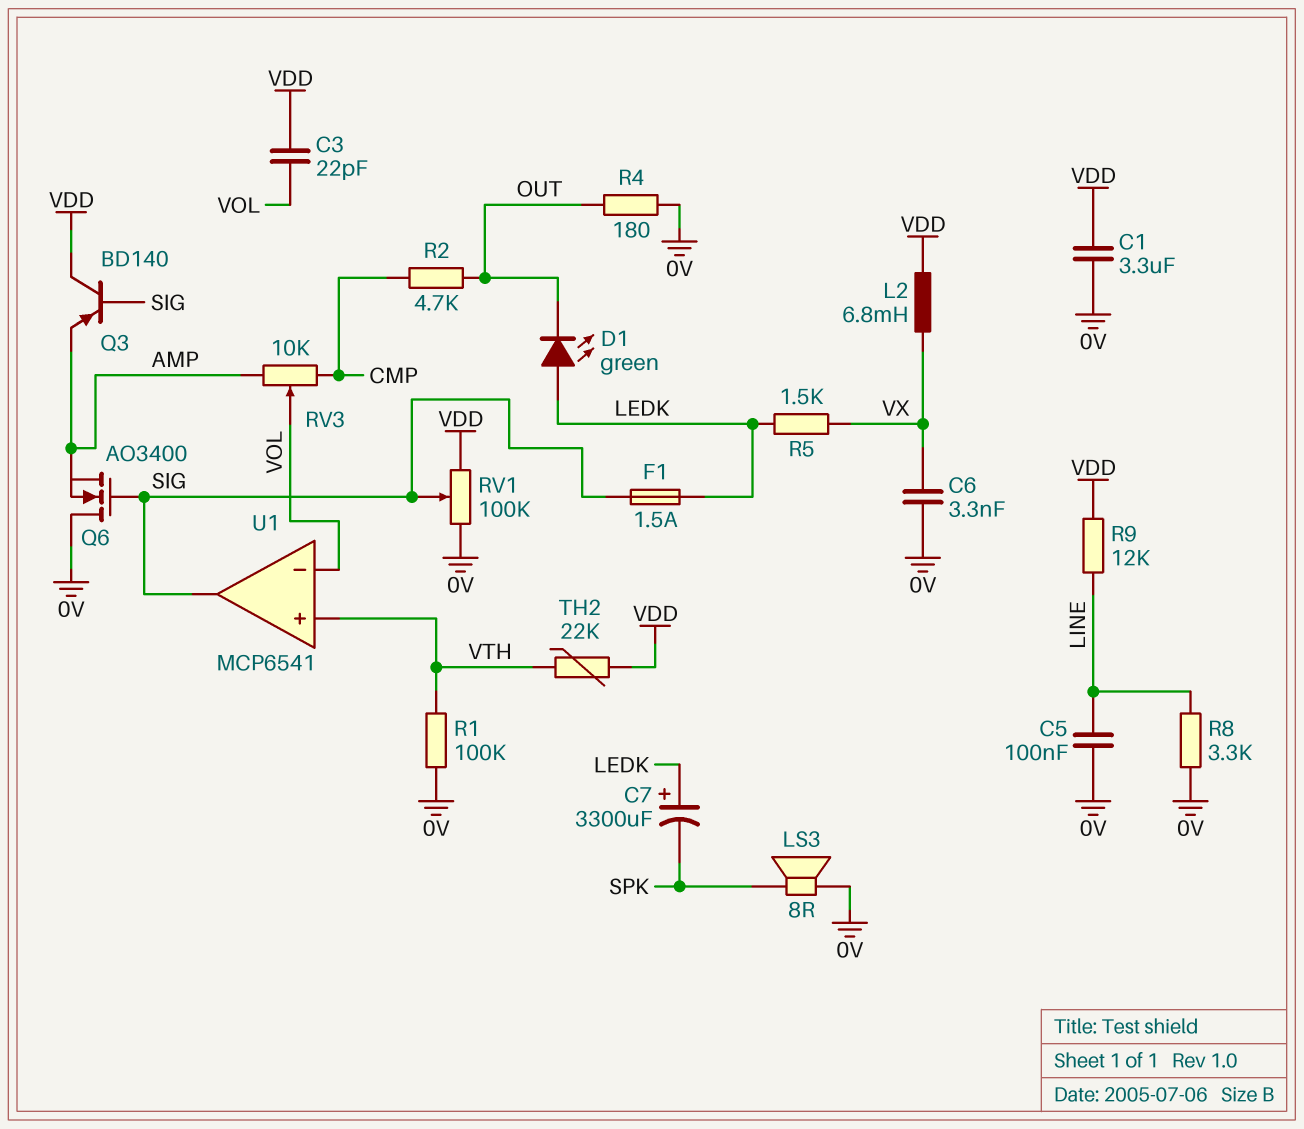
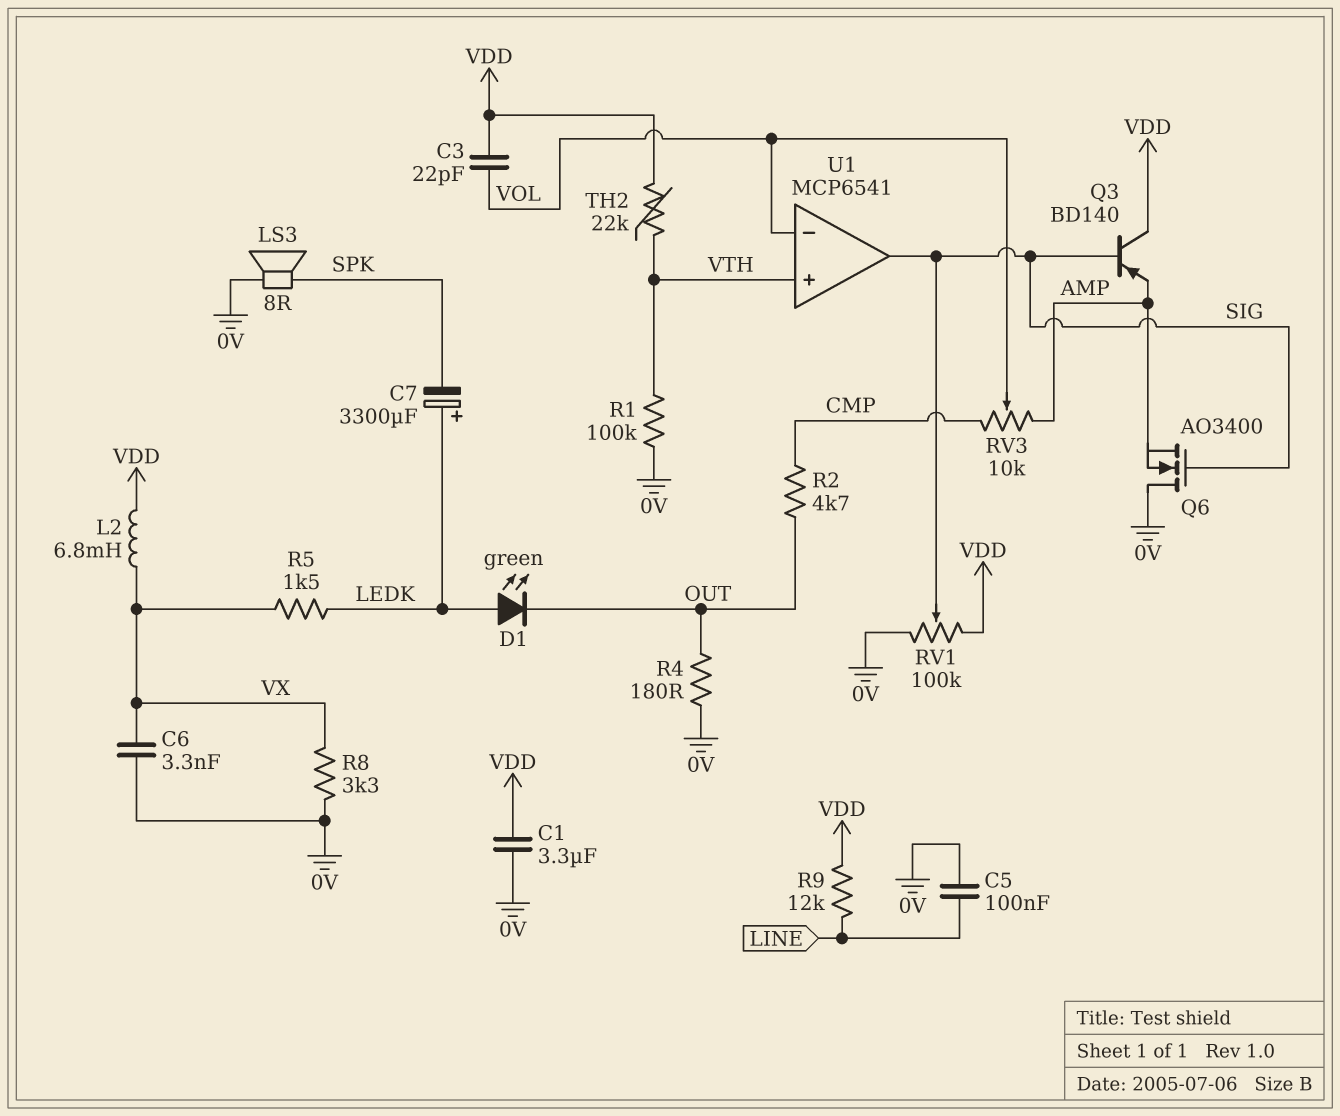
F1: 1.5A (LEDK, SIG) -> none
R8: 3.3k (0V, LINE) -> 3.3k (0V, VX)

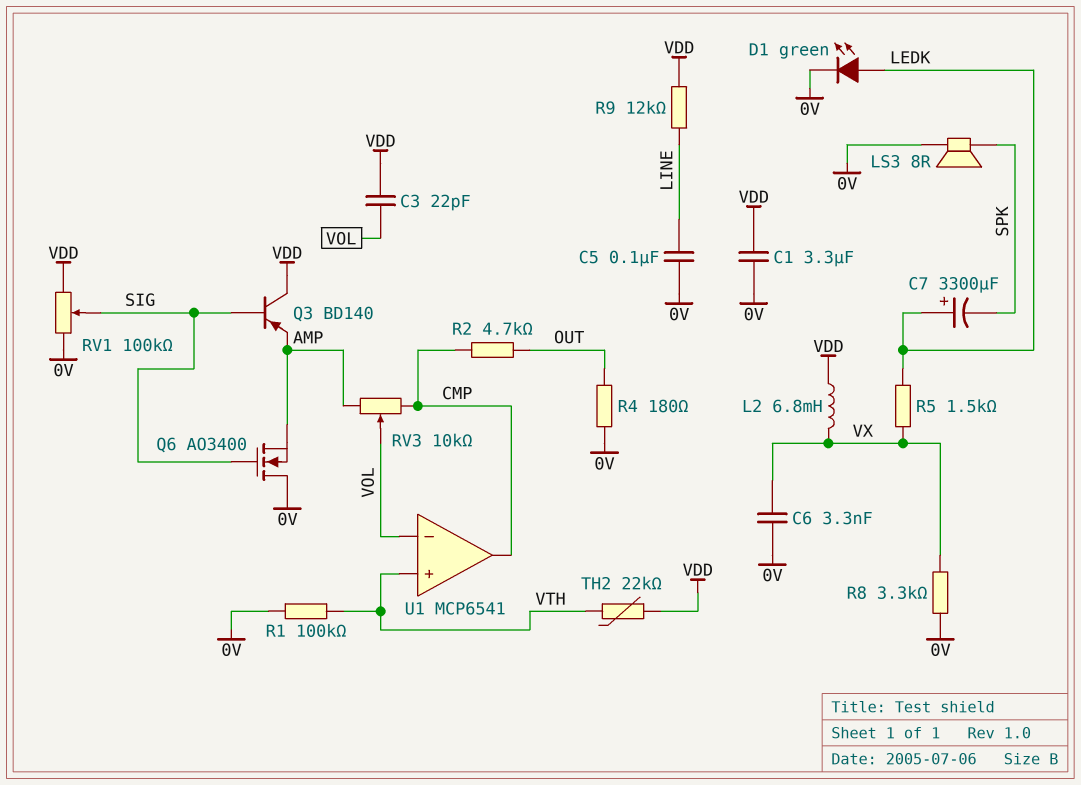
D1: LED green (A LEDK, K OUT) -> LED green (A LEDK, K 0V)
U1 pin out: SIG -> CMP

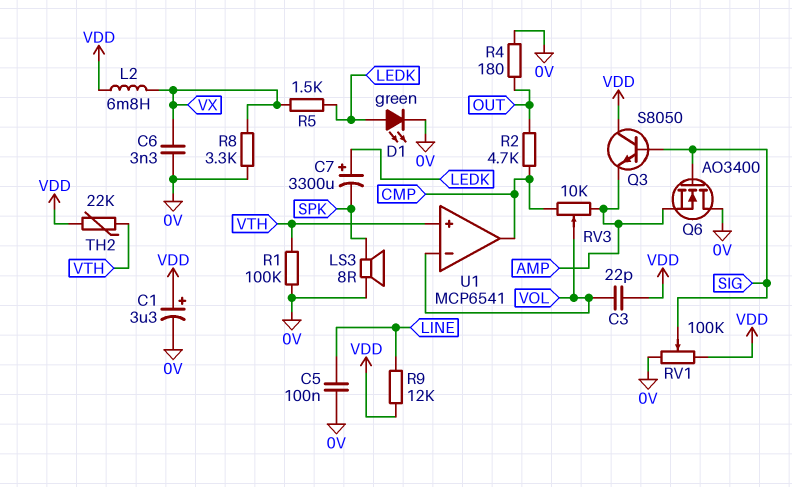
C1: 3.3uF (0V, VDD) -> 3.3uF (plus VDD, minus 0V)
Q3: PNP BD140 (B SIG, C VDD, E AMP) -> NPN S8050 (B SIG, C VDD, E AMP)

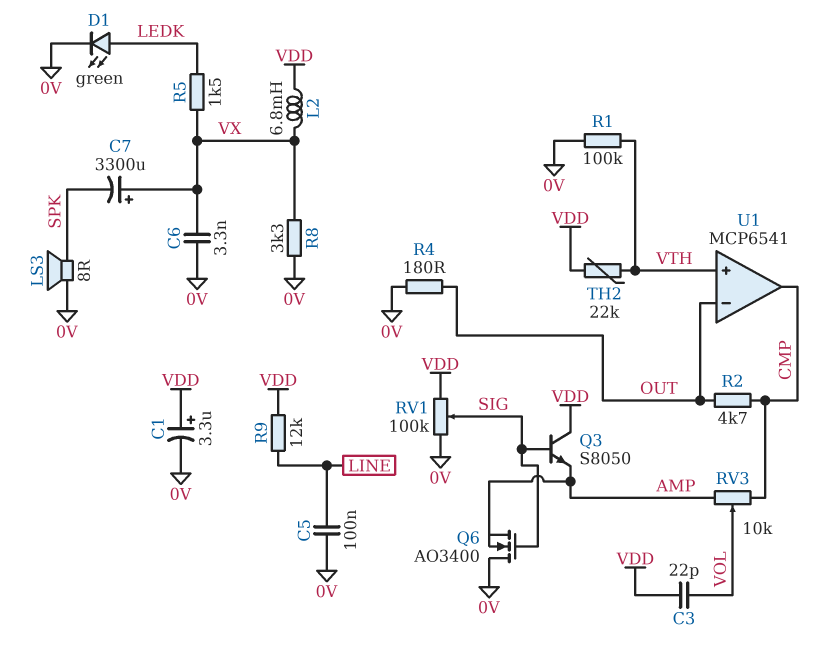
C7: 3300uF (plus LEDK, minus SPK) -> 3300uF (plus VX, minus SPK)
U1 pin in-: VOL -> OUT

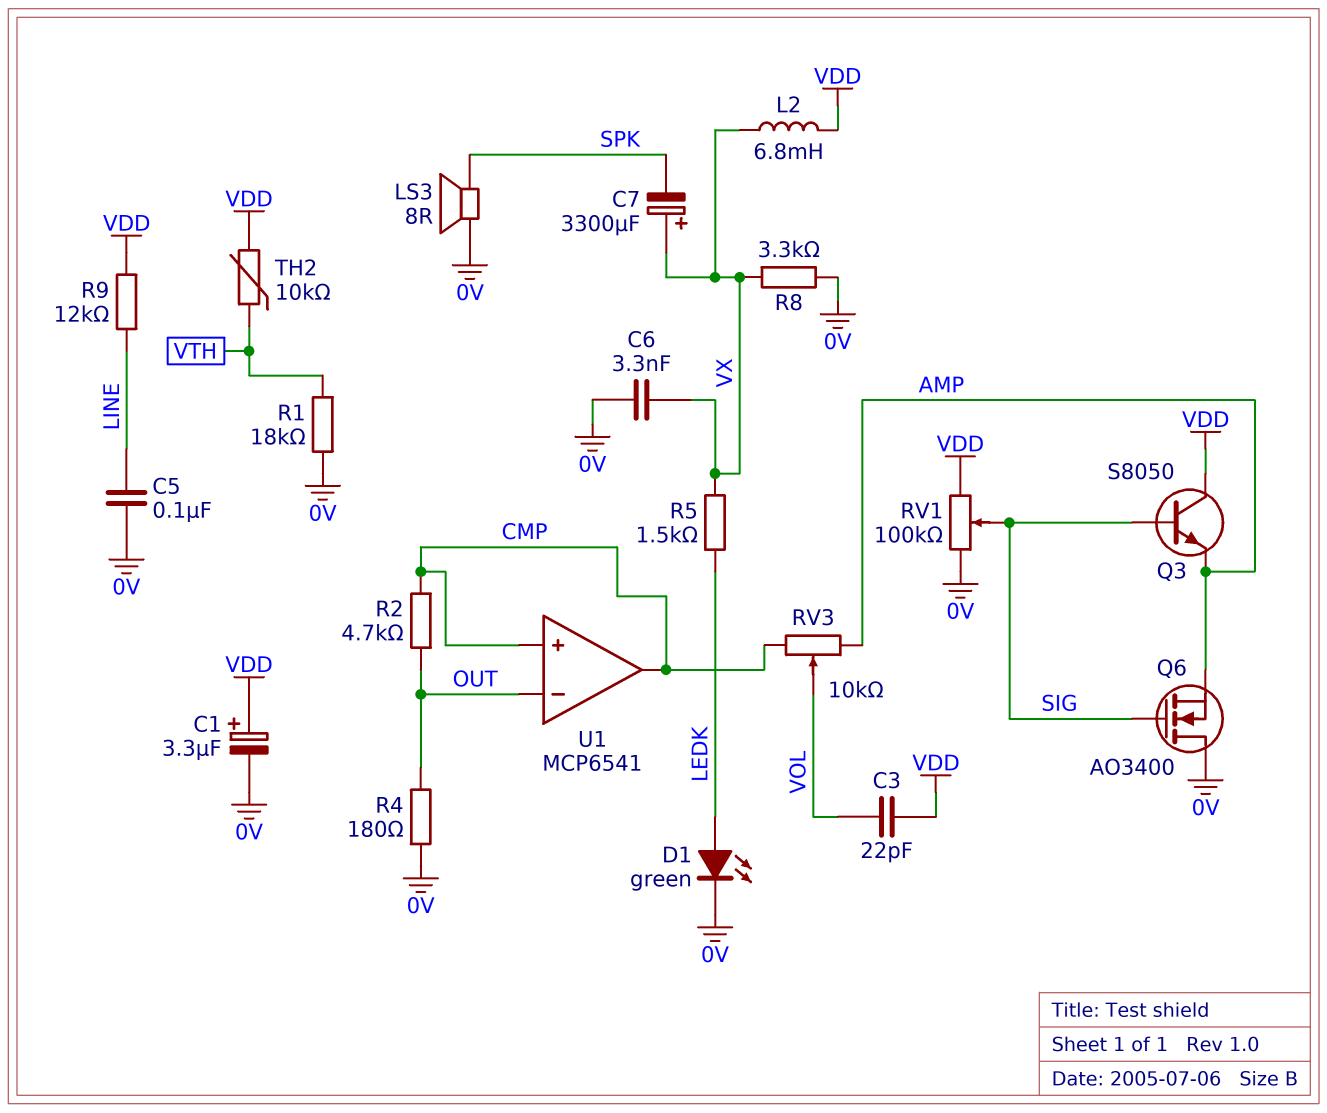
R1: 100k (0V, VTH) -> 18k (0V, VTH)
TH2: 22k (VDD, VTH) -> 10k (VDD, VTH)
U1 pin in+: VTH -> CMP

